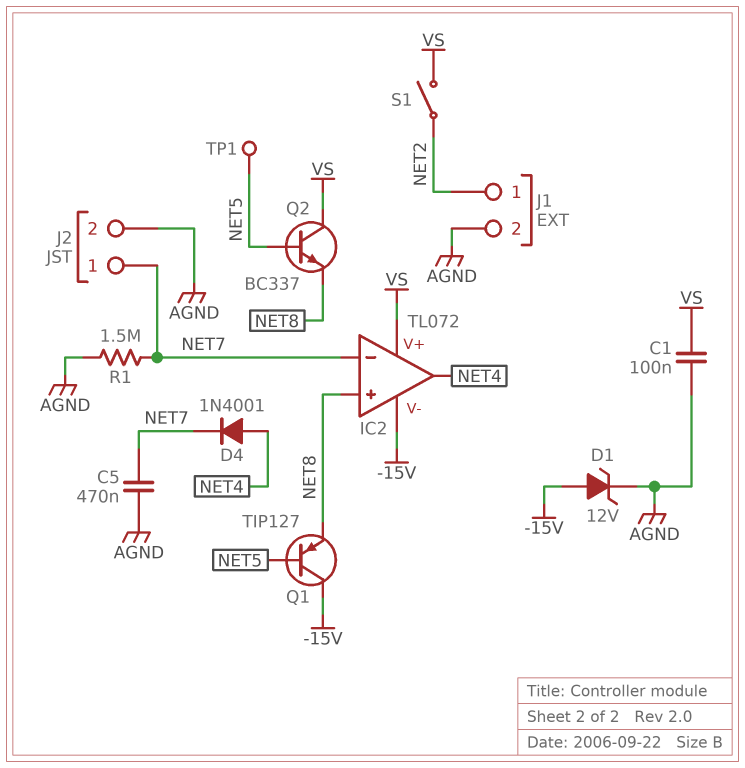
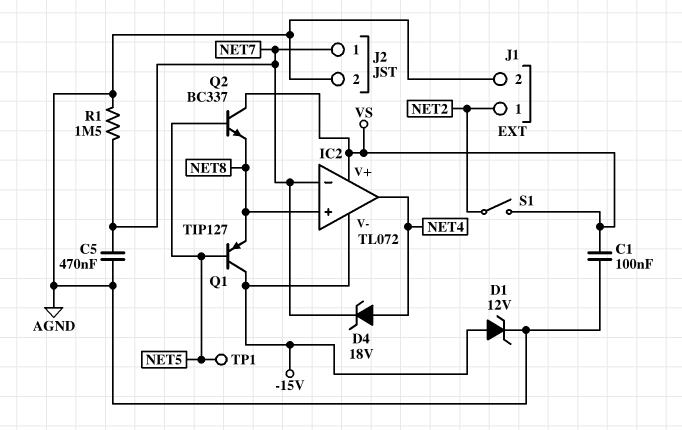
D4: diode 1N4001 (A NET4, K NET7) -> zener 18V (A NET4, K NET7)

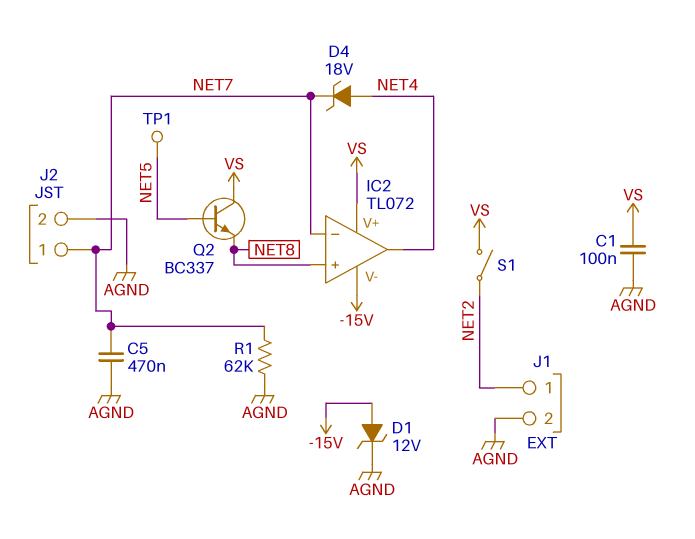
Q1: PNP TIP127 (B NET5, C -15V, E NET8) -> none
R1: 1.5M (AGND, NET7) -> 62k (AGND, NET7)

